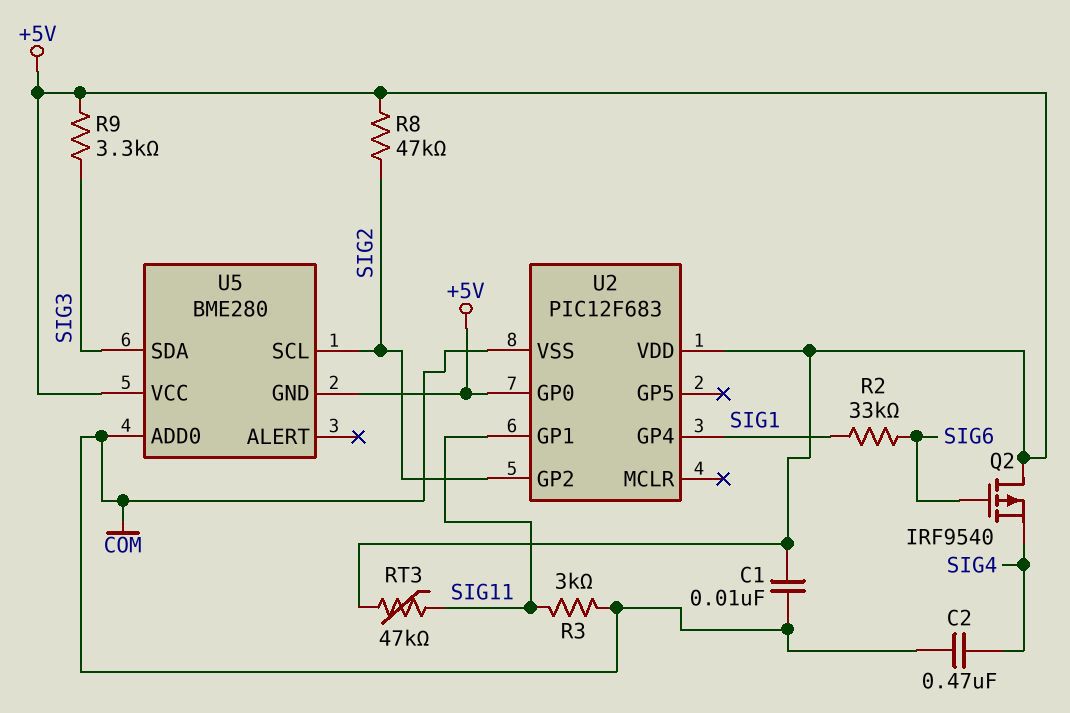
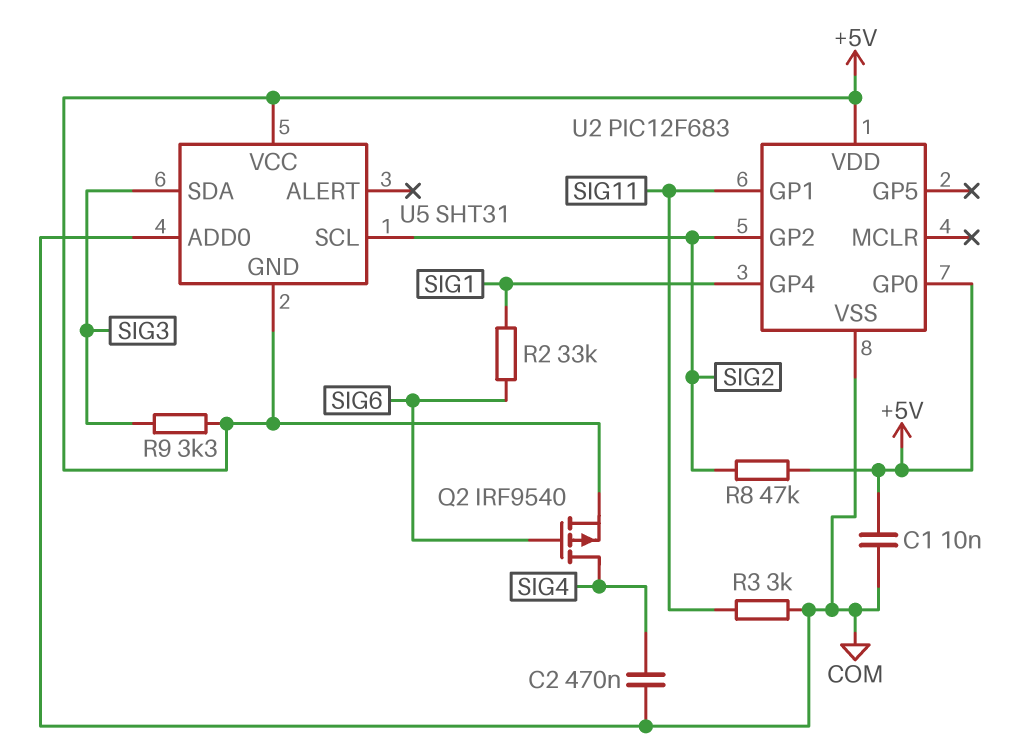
Q2: PMOS IRF9540 (G SIG6, D +5V, S SIG4) -> PMOS IRF9540 (G SIG6, D SIG4, S +5V)
RT3: 47k (+5V, SIG11) -> none
U5: BME280 -> SHT31

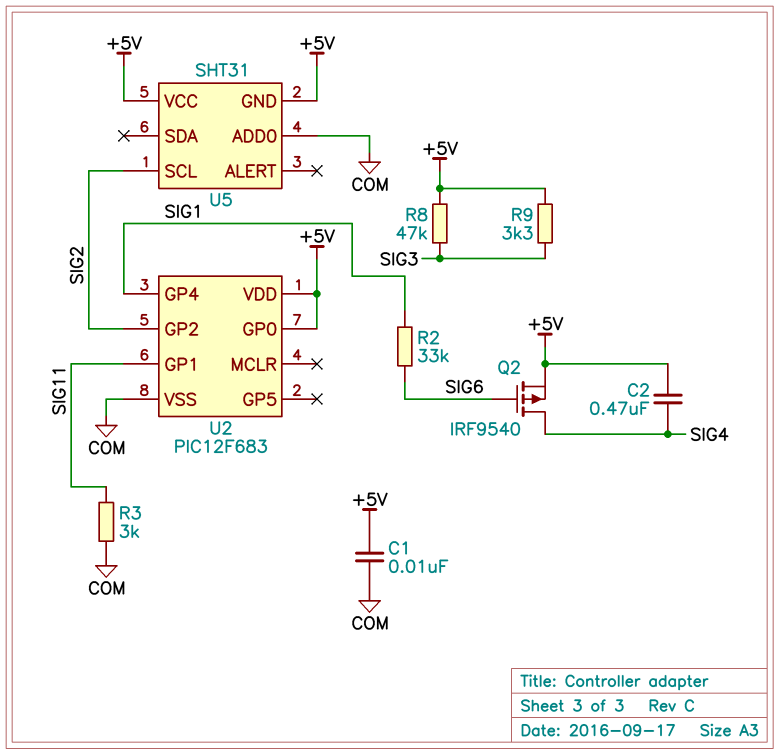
C2: 470nF (COM, SIG4) -> 470nF (+5V, SIG4)
R8: 47k (+5V, SIG2) -> 47k (+5V, SIG3)
U5 pin SDA: SIG3 -> none

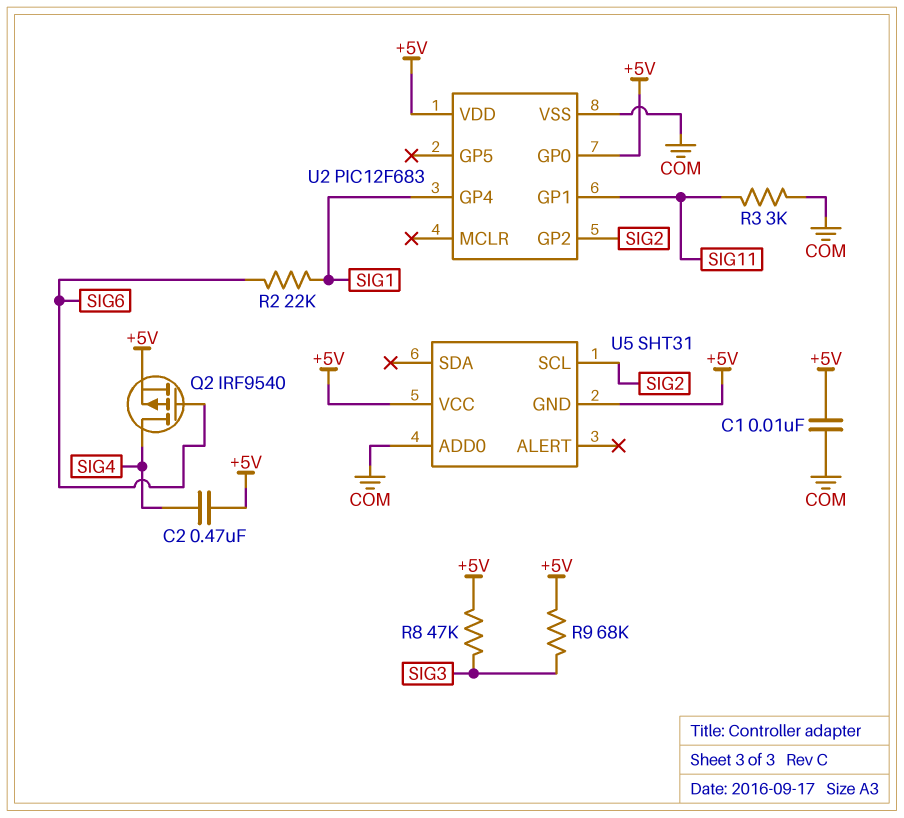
R2: 33k (SIG1, SIG6) -> 22k (SIG1, SIG6)
R9: 3.3k (+5V, SIG3) -> 68k (+5V, SIG3)

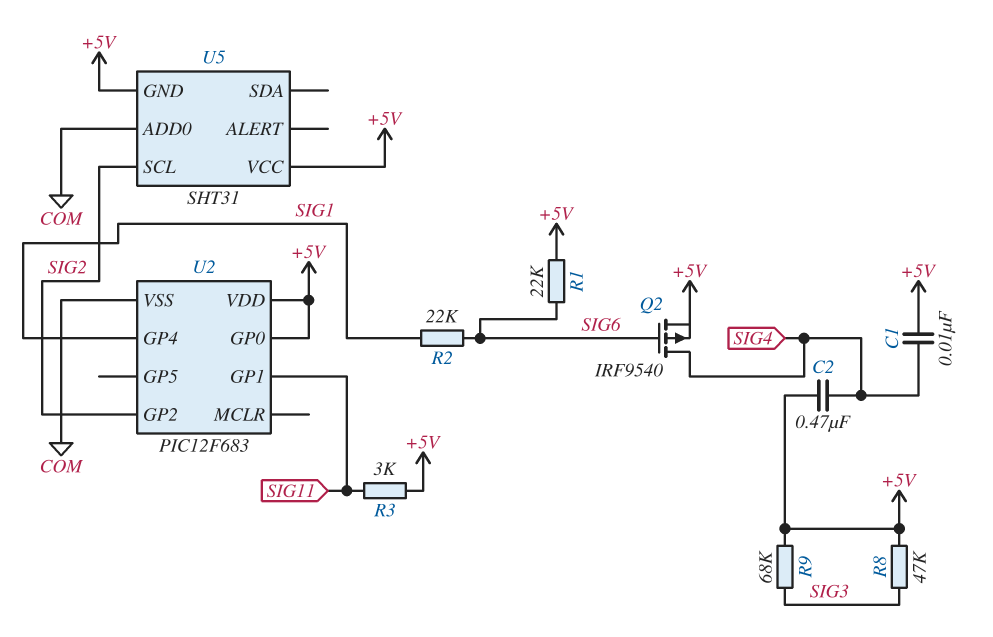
C1: 10nF (+5V, COM) -> 10nF (+5V, SIG4)
R1: none -> 22k (+5V, SIG6)
R3: 3k (COM, SIG11) -> 3k (+5V, SIG11)

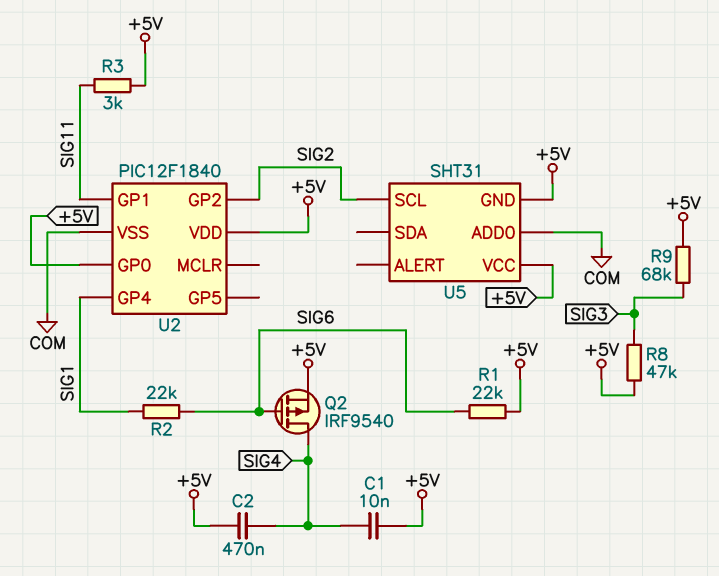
U2: PIC12F683 -> PIC12F1840

